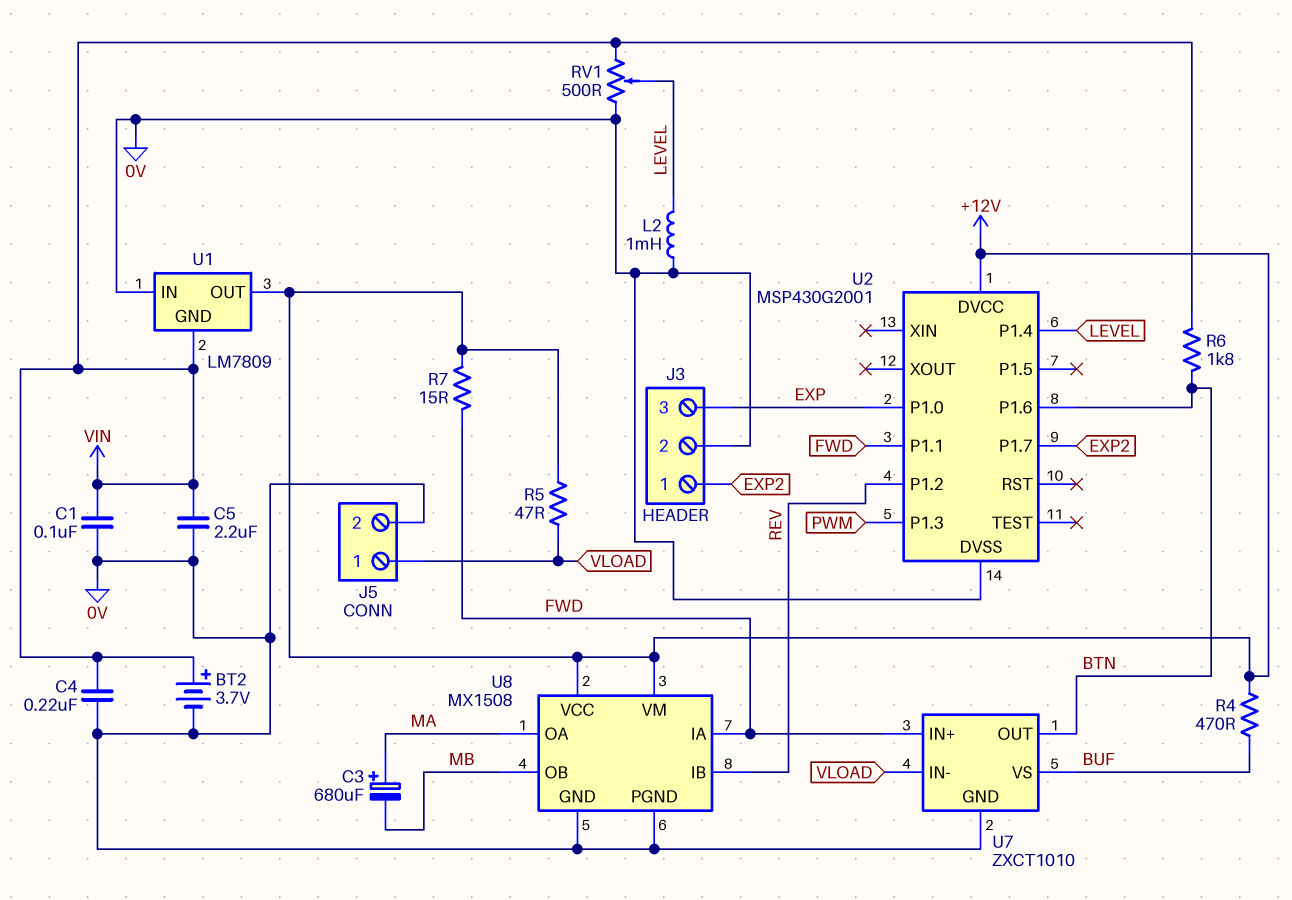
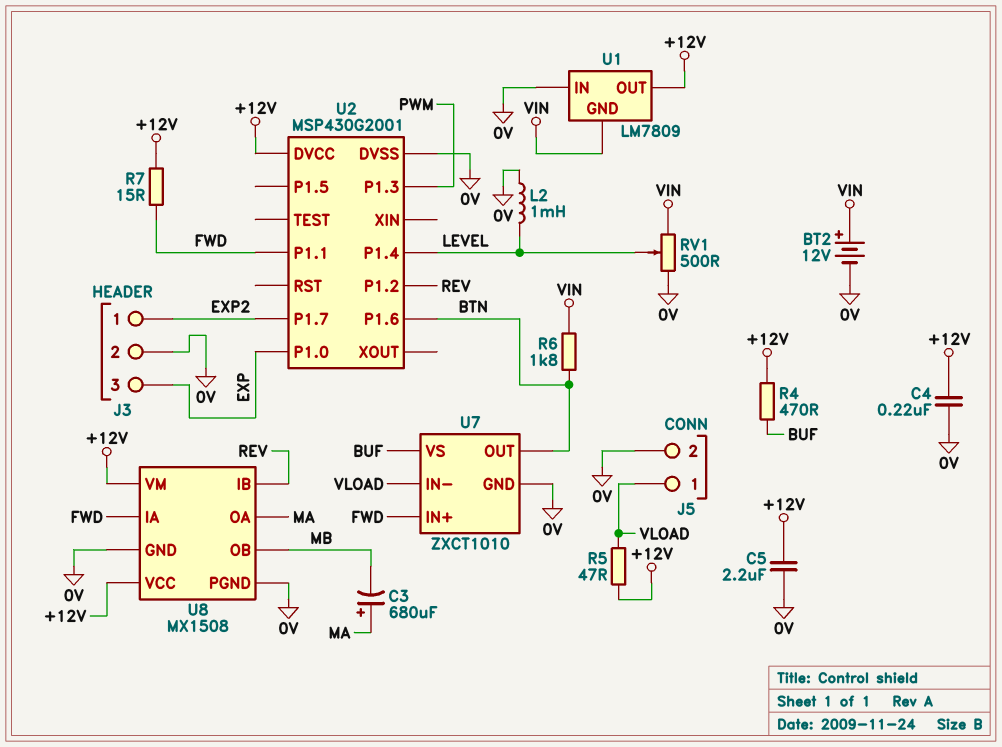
BT2: 3.7V (plus VIN, minus 0V) -> 12V (plus VIN, minus 0V)
C1: 100nF (0V, VIN) -> none
C4: 220nF (0V, VIN) -> 220nF (+12V, 0V)
C5: 2.2uF (0V, VIN) -> 2.2uF (+12V, 0V)

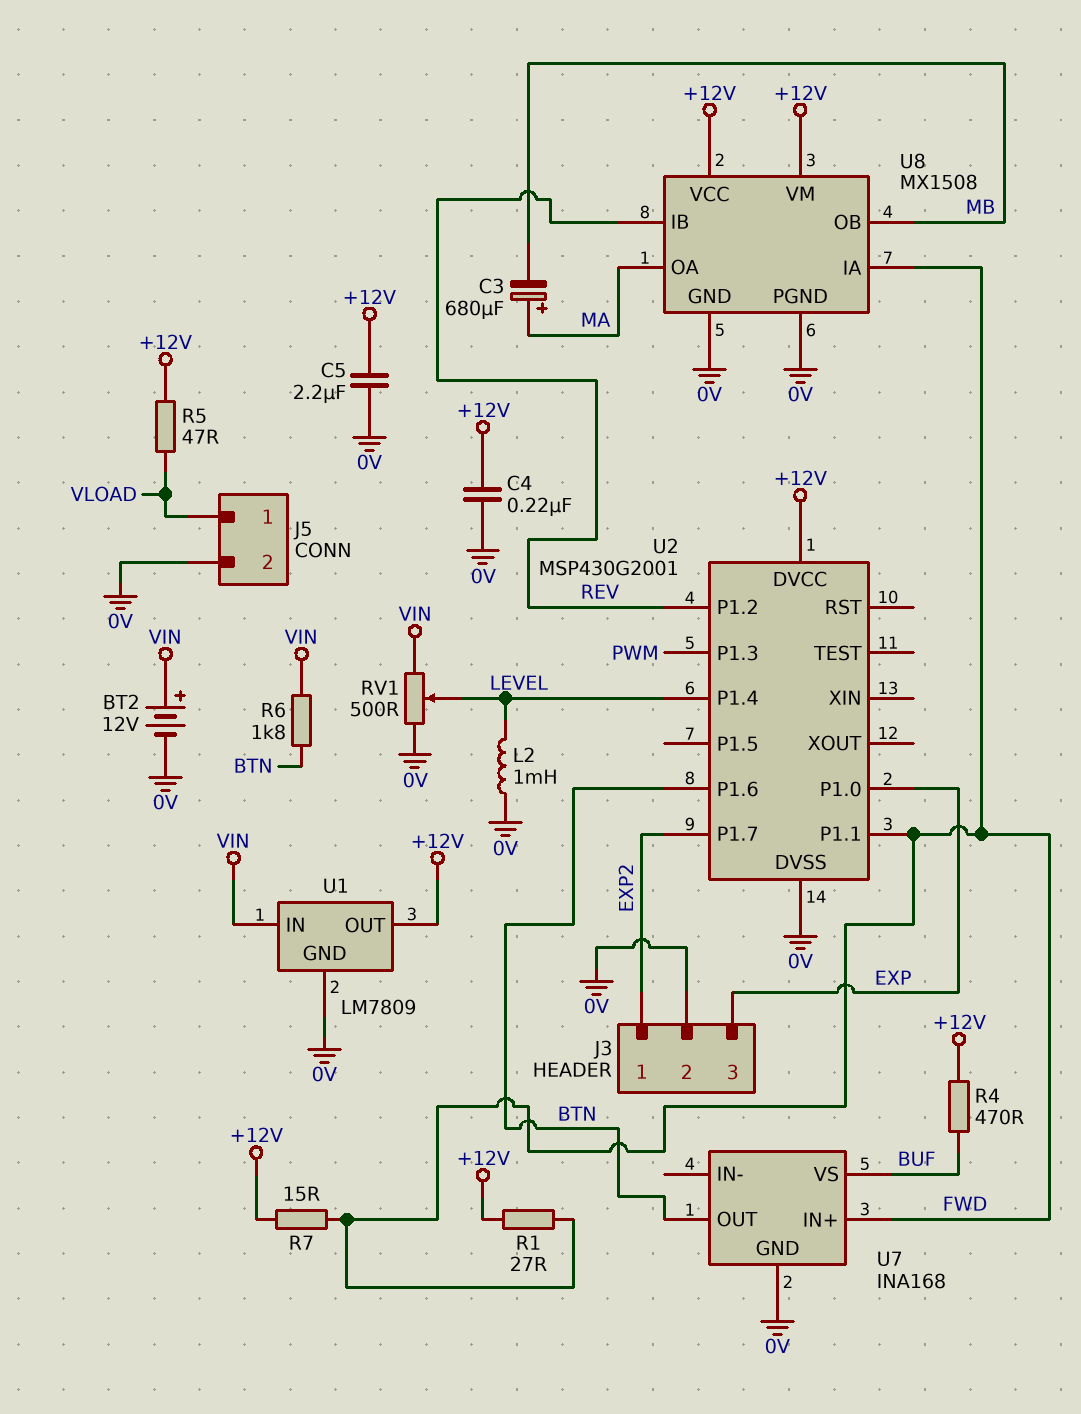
R1: none -> 27 (+12V, FWD)
U1 pin GND: VIN -> 0V
U1 pin IN: 0V -> VIN
U7: ZXCT1010 -> INA168
U7 pin IN-: VLOAD -> none

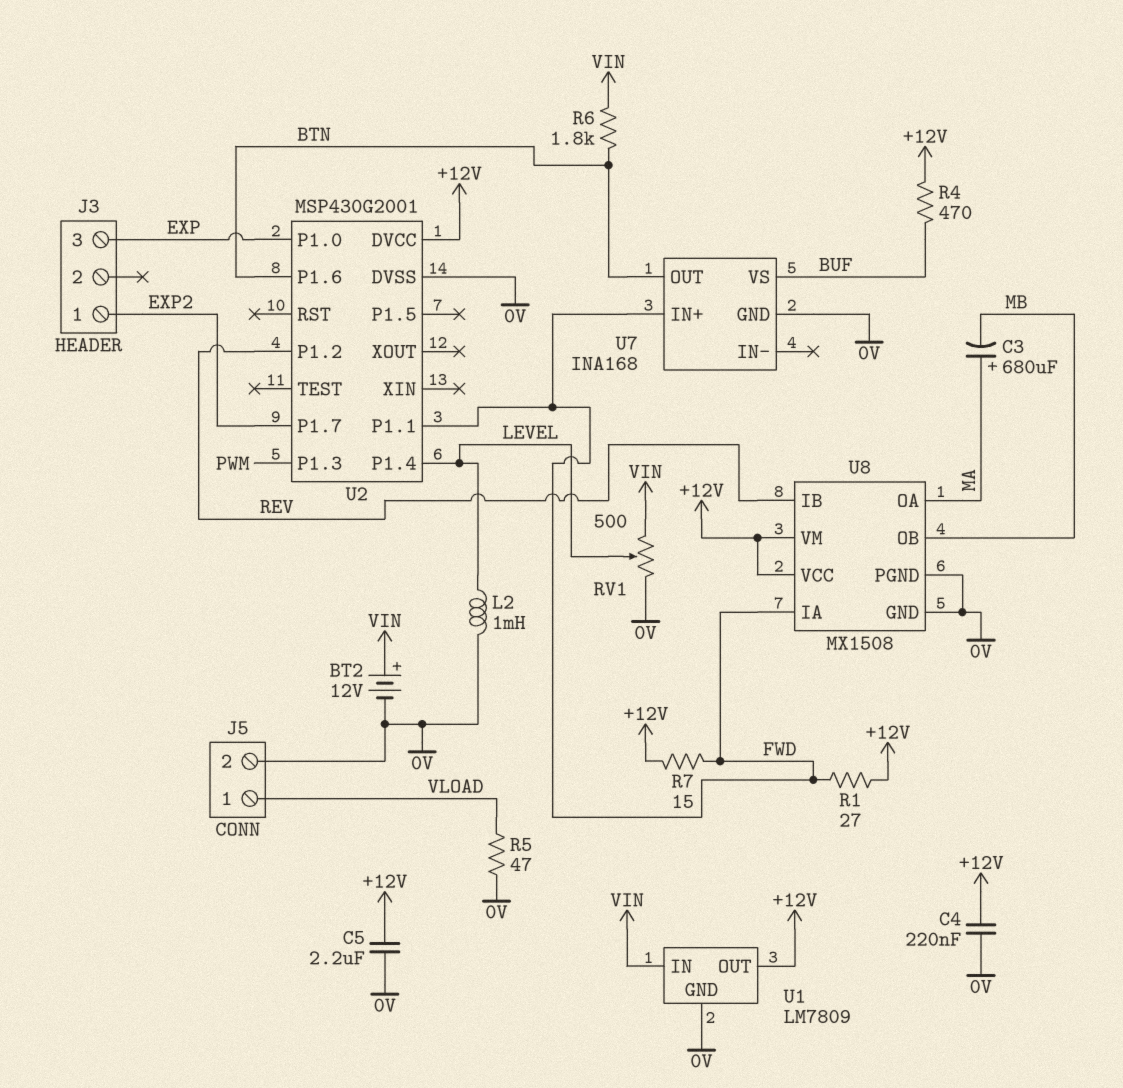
J3 pin 2: 0V -> none
R5: 47 (+12V, VLOAD) -> 47 (0V, VLOAD)

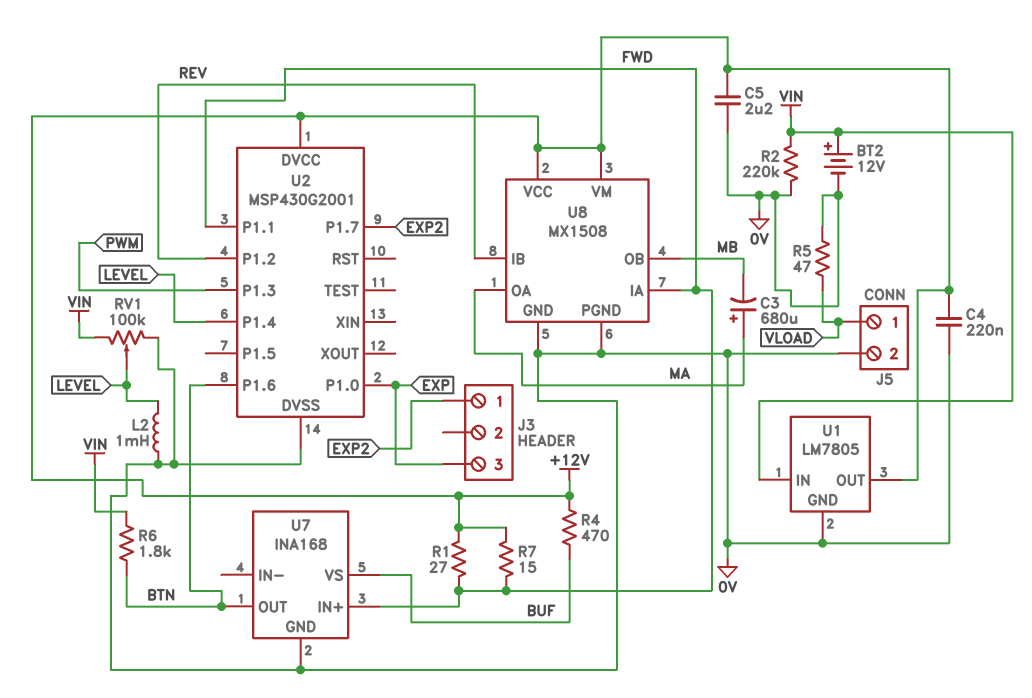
R2: none -> 220k (0V, VIN)
RV1: 500 (0V, VIN, wiper LEVEL) -> 100k (0V, VIN, wiper LEVEL)
U1: LM7809 -> LM7805

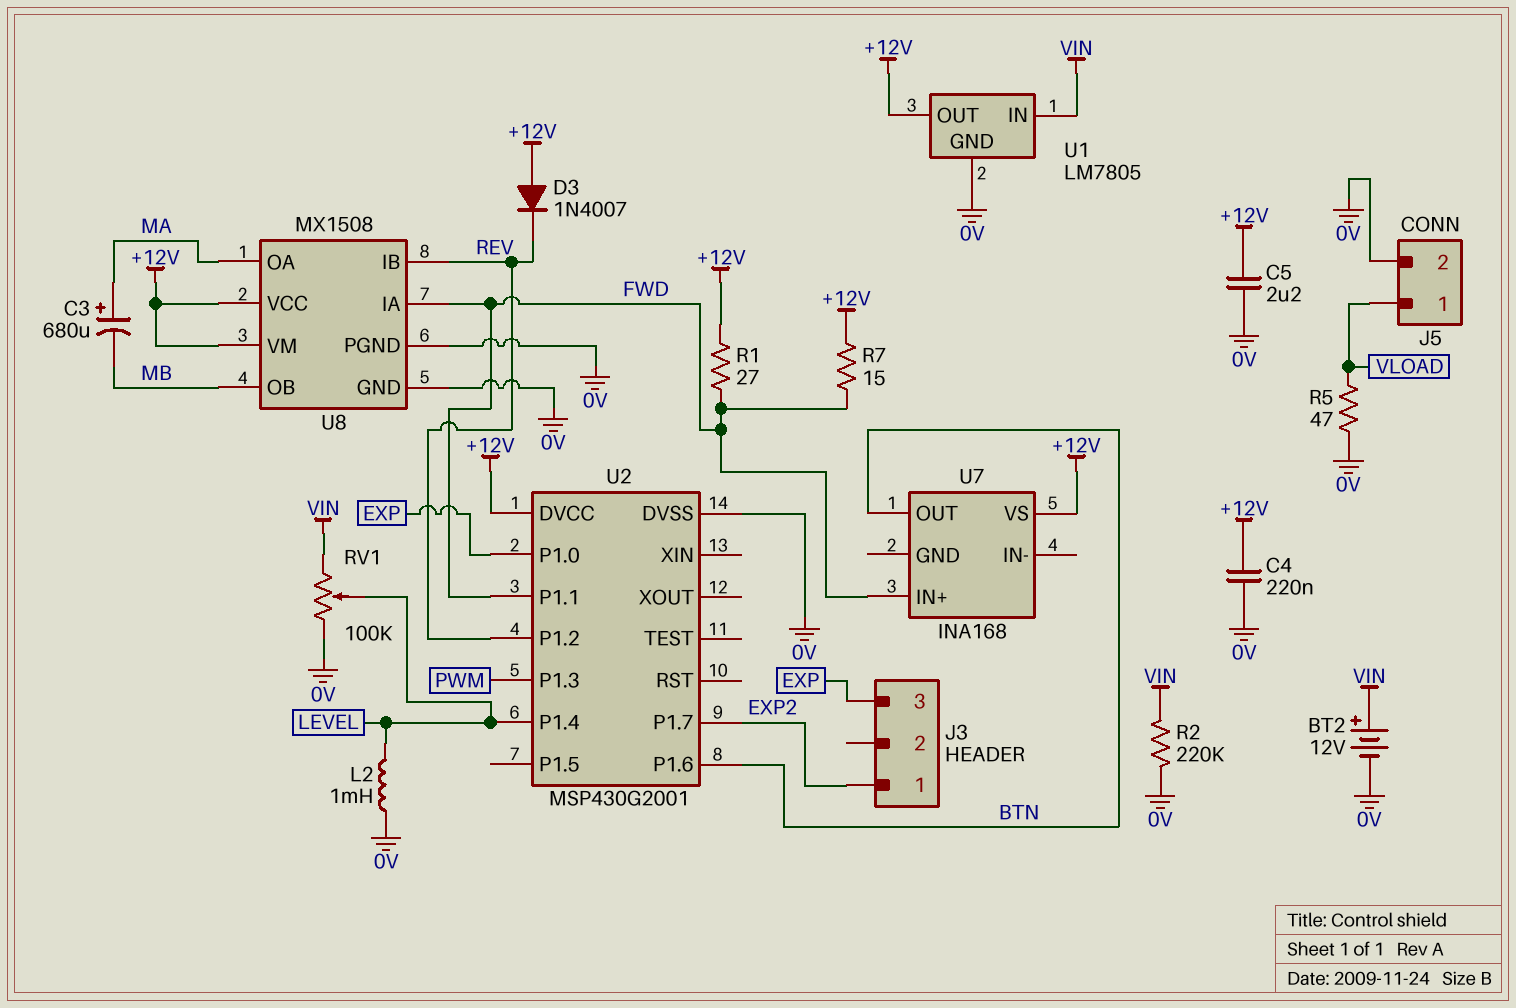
D3: none -> diode 1N4007 (A +12V, K REV)
R4: 470 (+12V, BUF) -> none
R6: 1.8k (BTN, VIN) -> none
U7 pin GND: 0V -> none
U7 pin VS: BUF -> +12V

